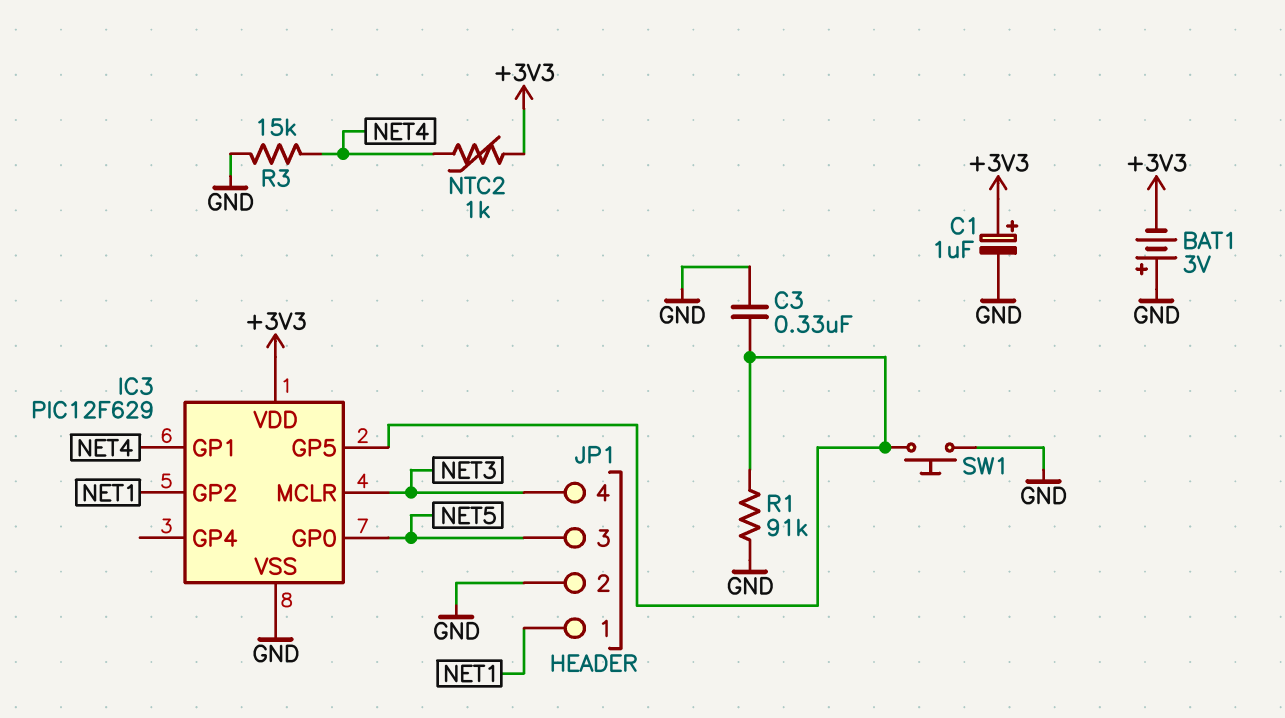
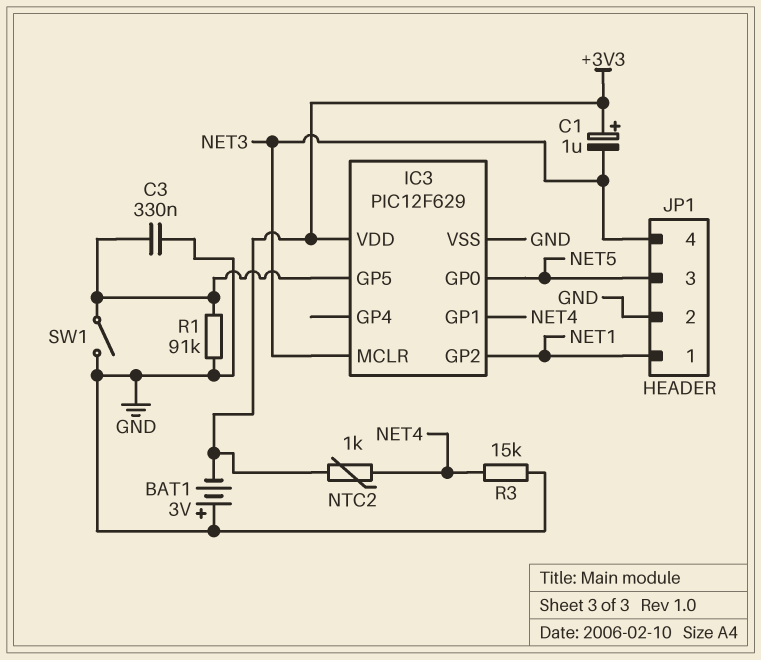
C1: 1uF (plus +3V3, minus GND) -> 1uF (plus +3V3, minus NET3)
SW1: button (GND, IC3/GP5) -> switch (GND, IC3/GP5)

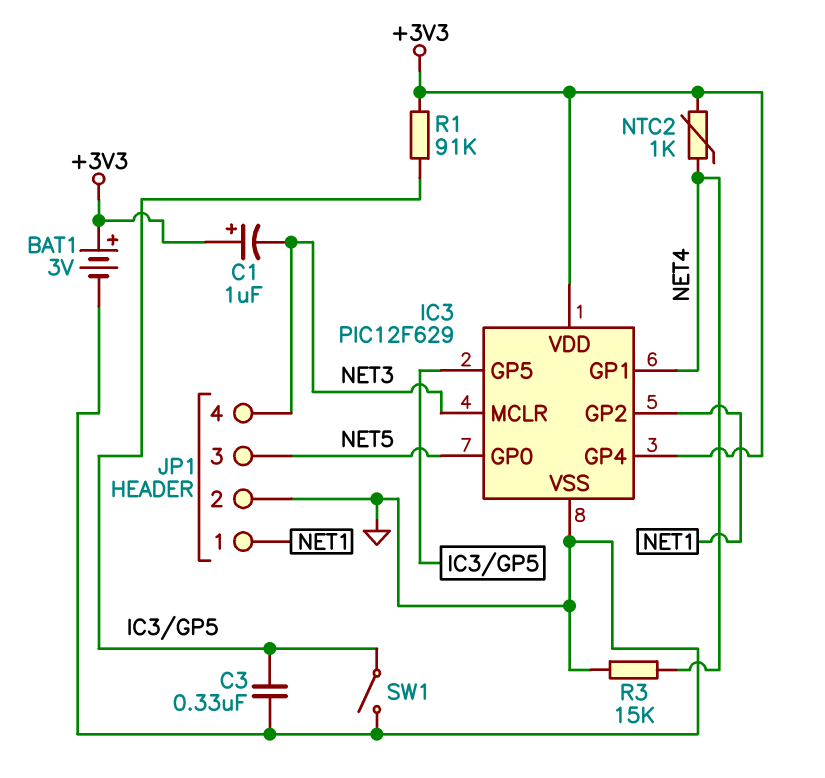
BAT1: 3V (plus GND, minus +3V3) -> 3V (plus +3V3, minus GND)
IC3 pin GP4: none -> +3V3
R1: 91k (GND, IC3/GP5) -> 91k (+3V3, IC3/GP5)

